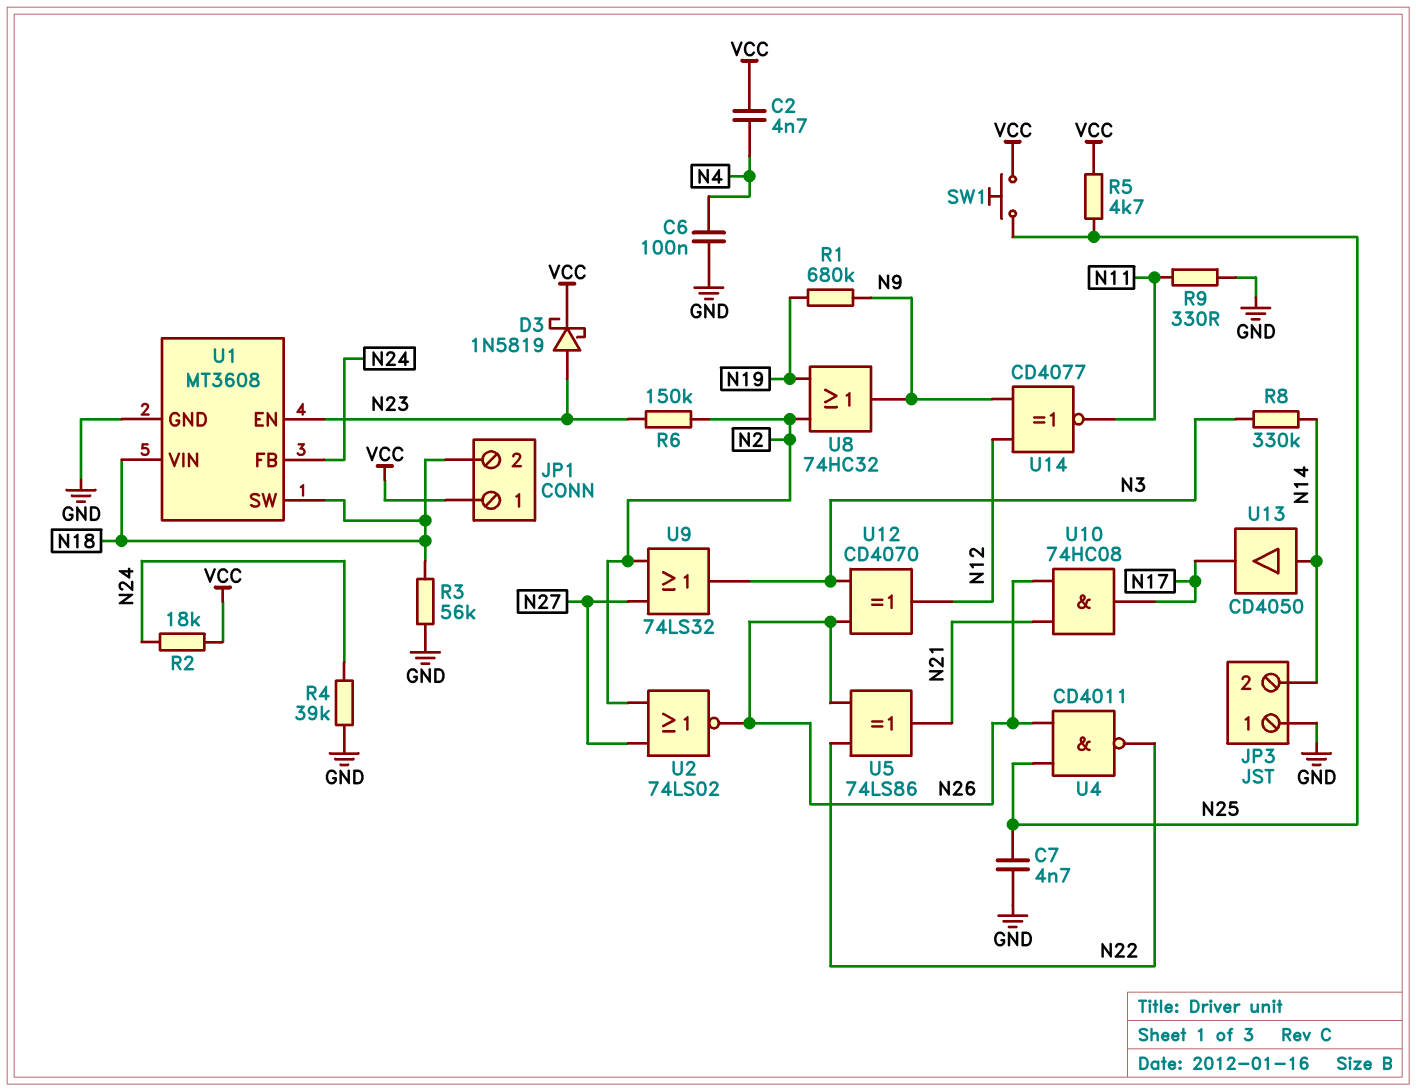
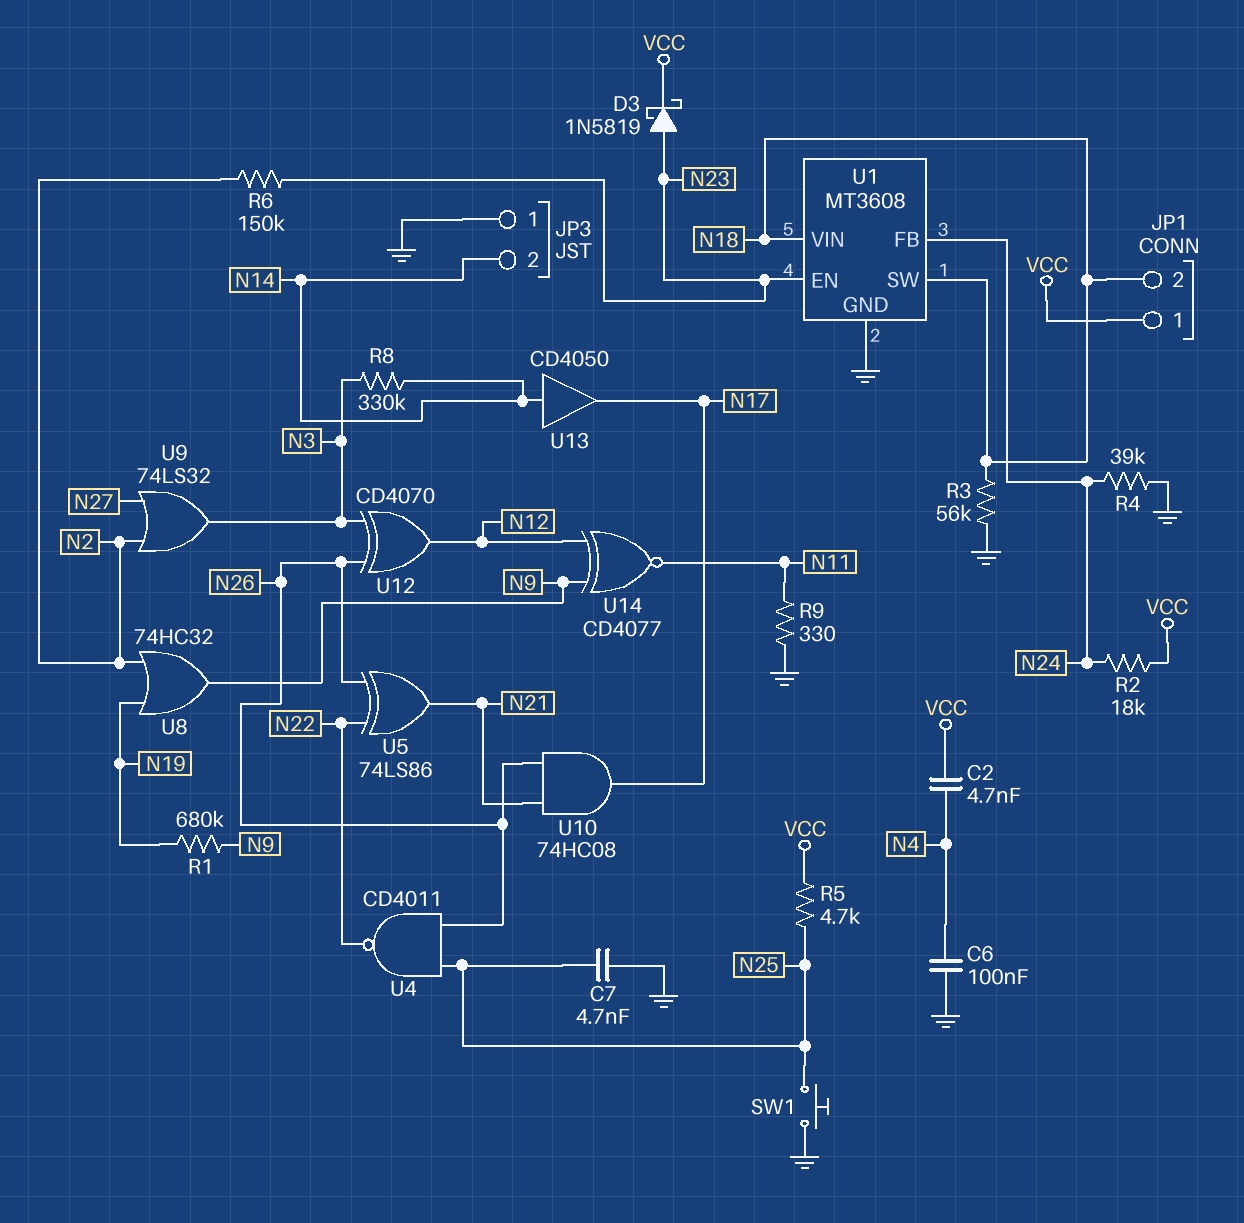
SW1: button (N25, VCC) -> button (GND, N25)
U2: NOR 74LS02 (in N2, in N27, out N26) -> none

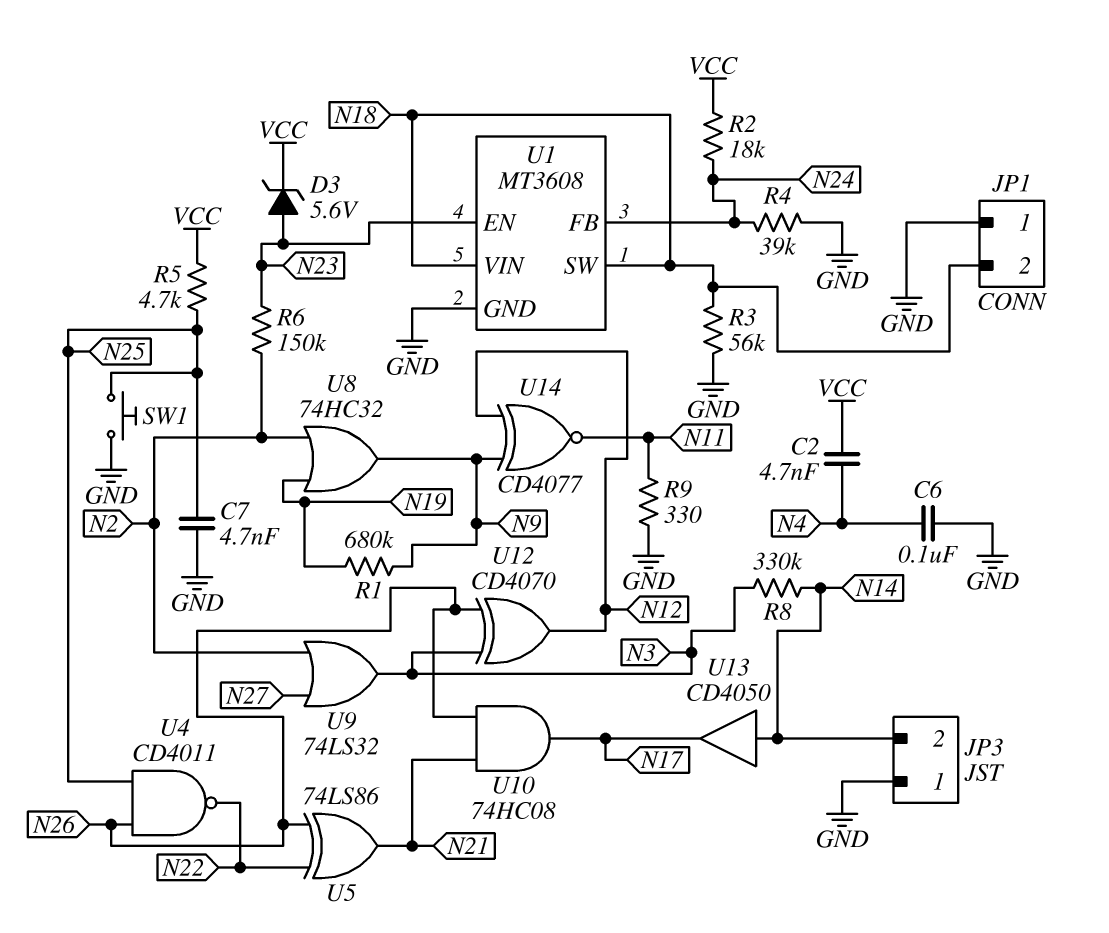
D3: schottky 1N5819 (A N23, K VCC) -> zener 5.6V (A N23, K VCC)
JP1 pin 1: VCC -> GND

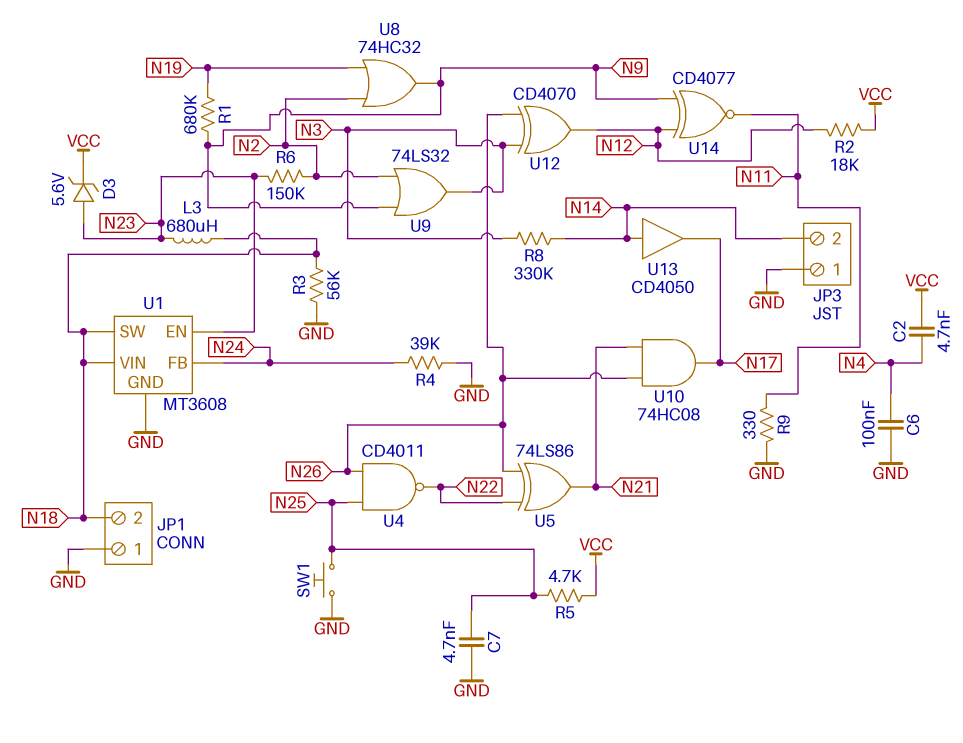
L3: none -> 680uH (N18, N23)
R2: 18k (N24, VCC) -> 18k (N12, VCC)
U9: OR 74LS32 (in N2, in N27, out N3) -> OR 74LS32 (in N2, in N9, out N3)

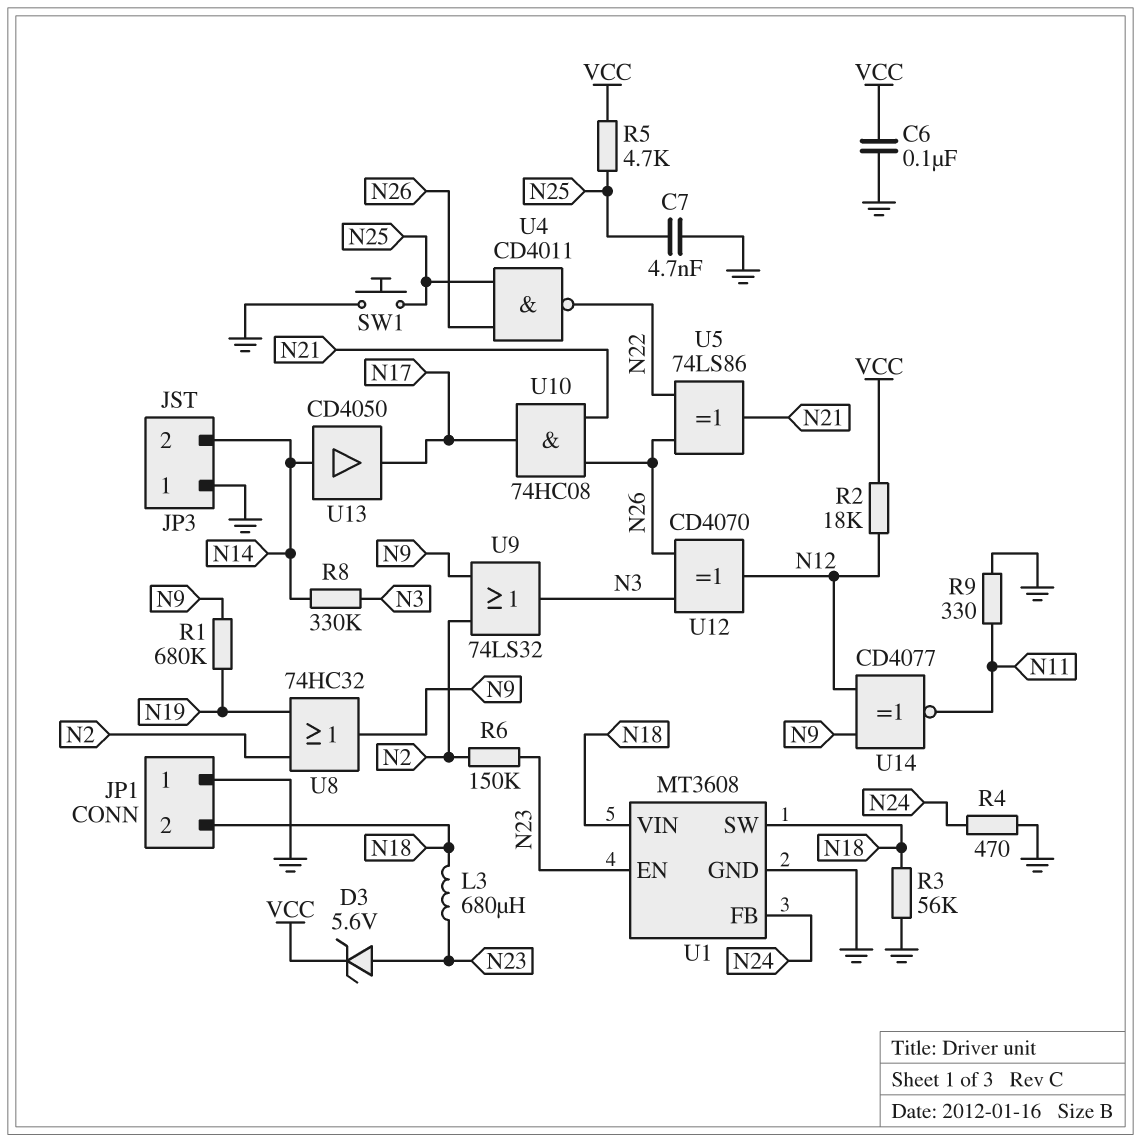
C2: 4.7nF (N4, VCC) -> none
C6: 100nF (GND, N4) -> 100nF (GND, VCC)
R4: 39k (GND, N24) -> 470 (GND, N24)

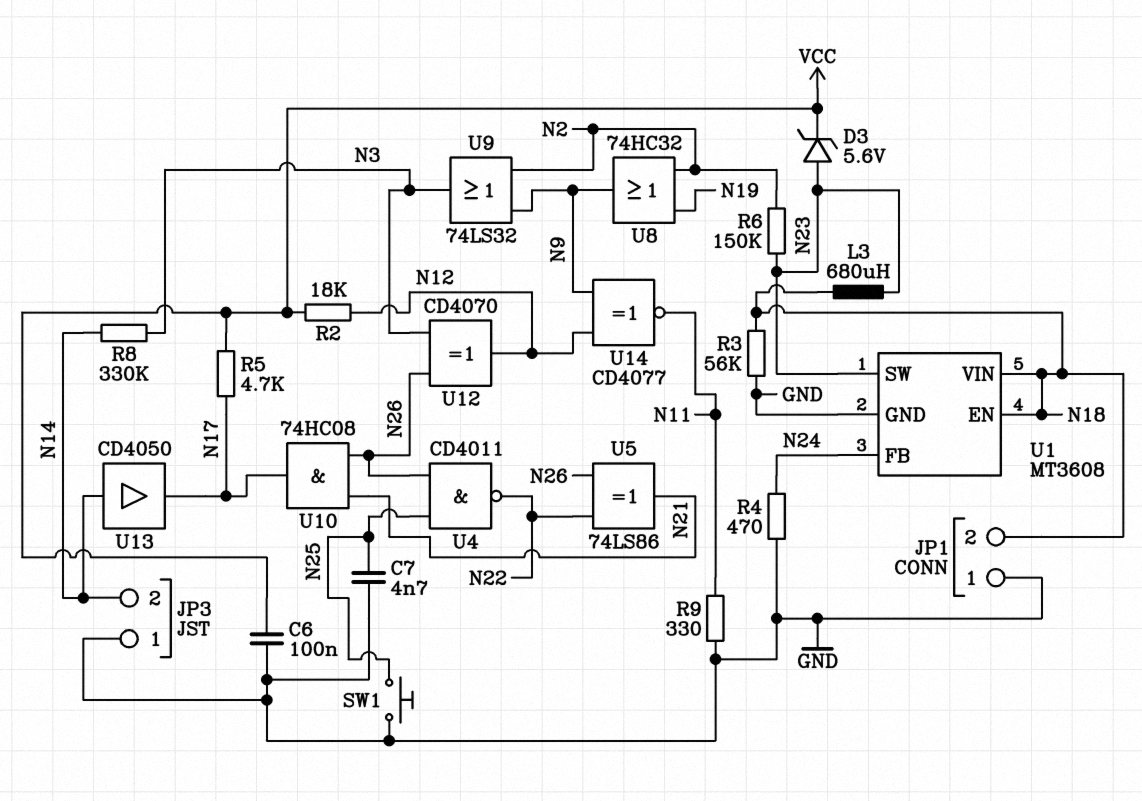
R1: 680k (N9, N19) -> none
R5: 4.7k (N25, VCC) -> 4.7k (N17, VCC)
U1 pin EN: N23 -> N18
U1 pin SW: N18 -> N23

